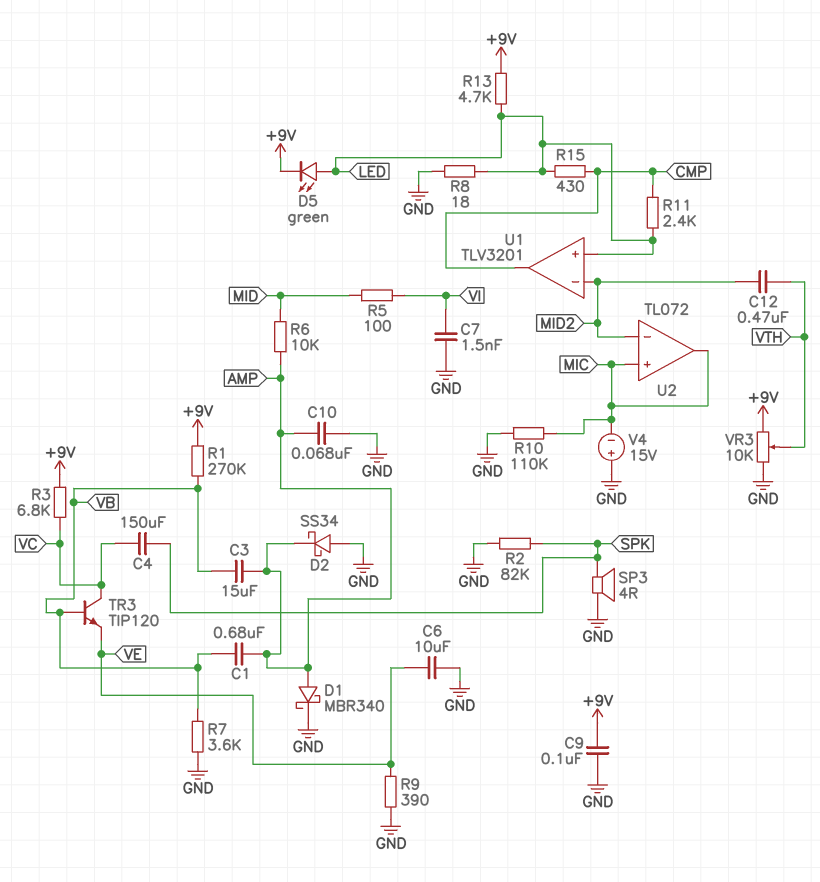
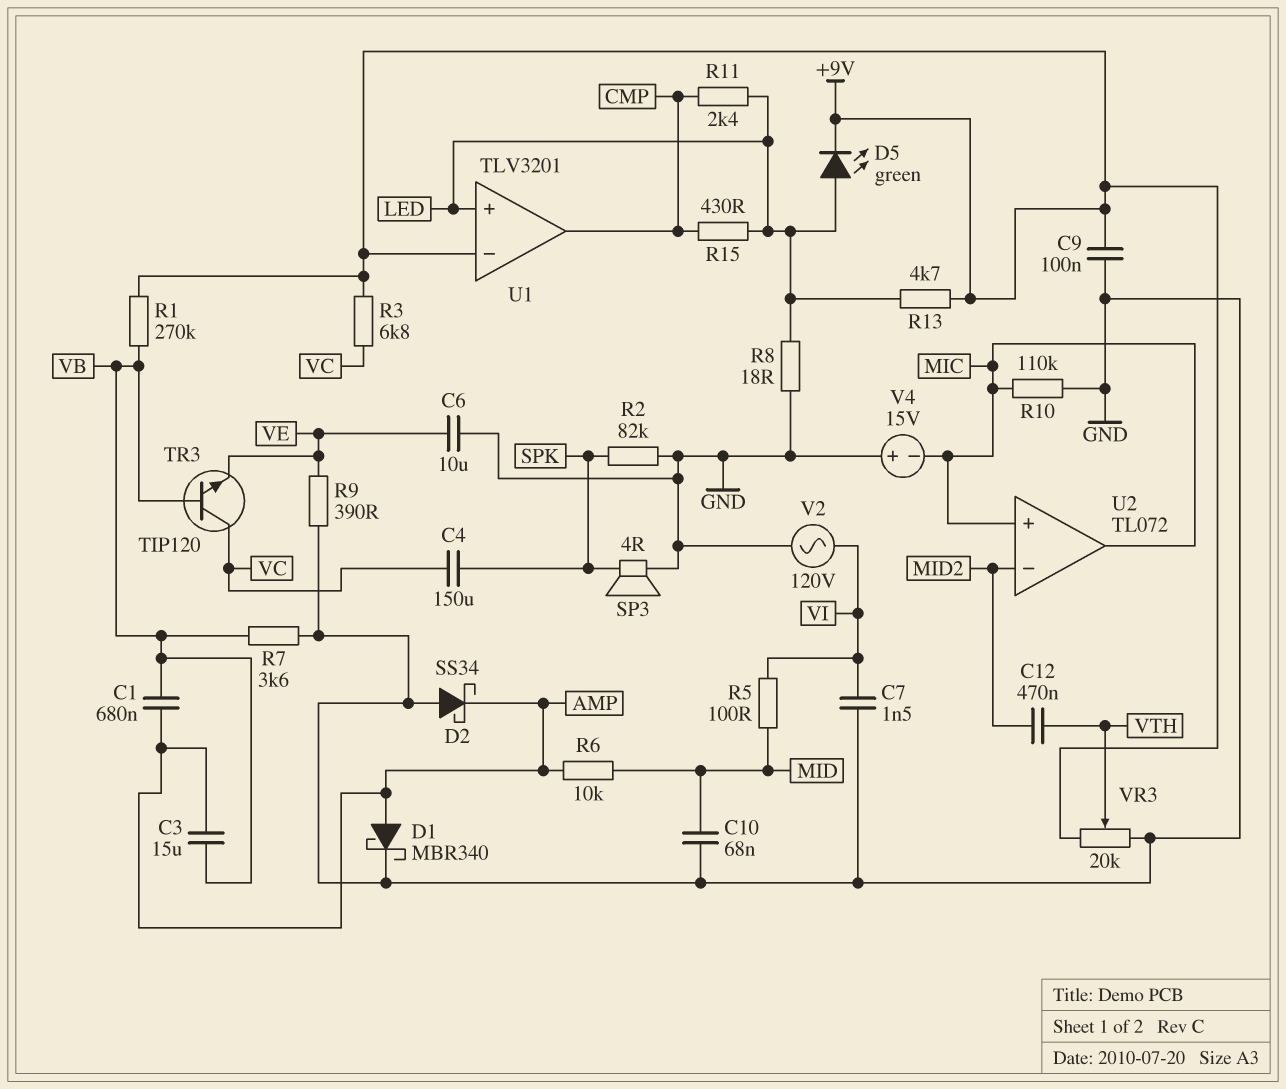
C10: 68nF (AMP, GND) -> 68nF (GND, MID)
U1 pin in-: MID2 -> +9V
V2: none -> AC 120V (GND, VI)
VR3: 10k (+9V, GND, wiper VTH) -> 20k (+9V, GND, wiper VTH)

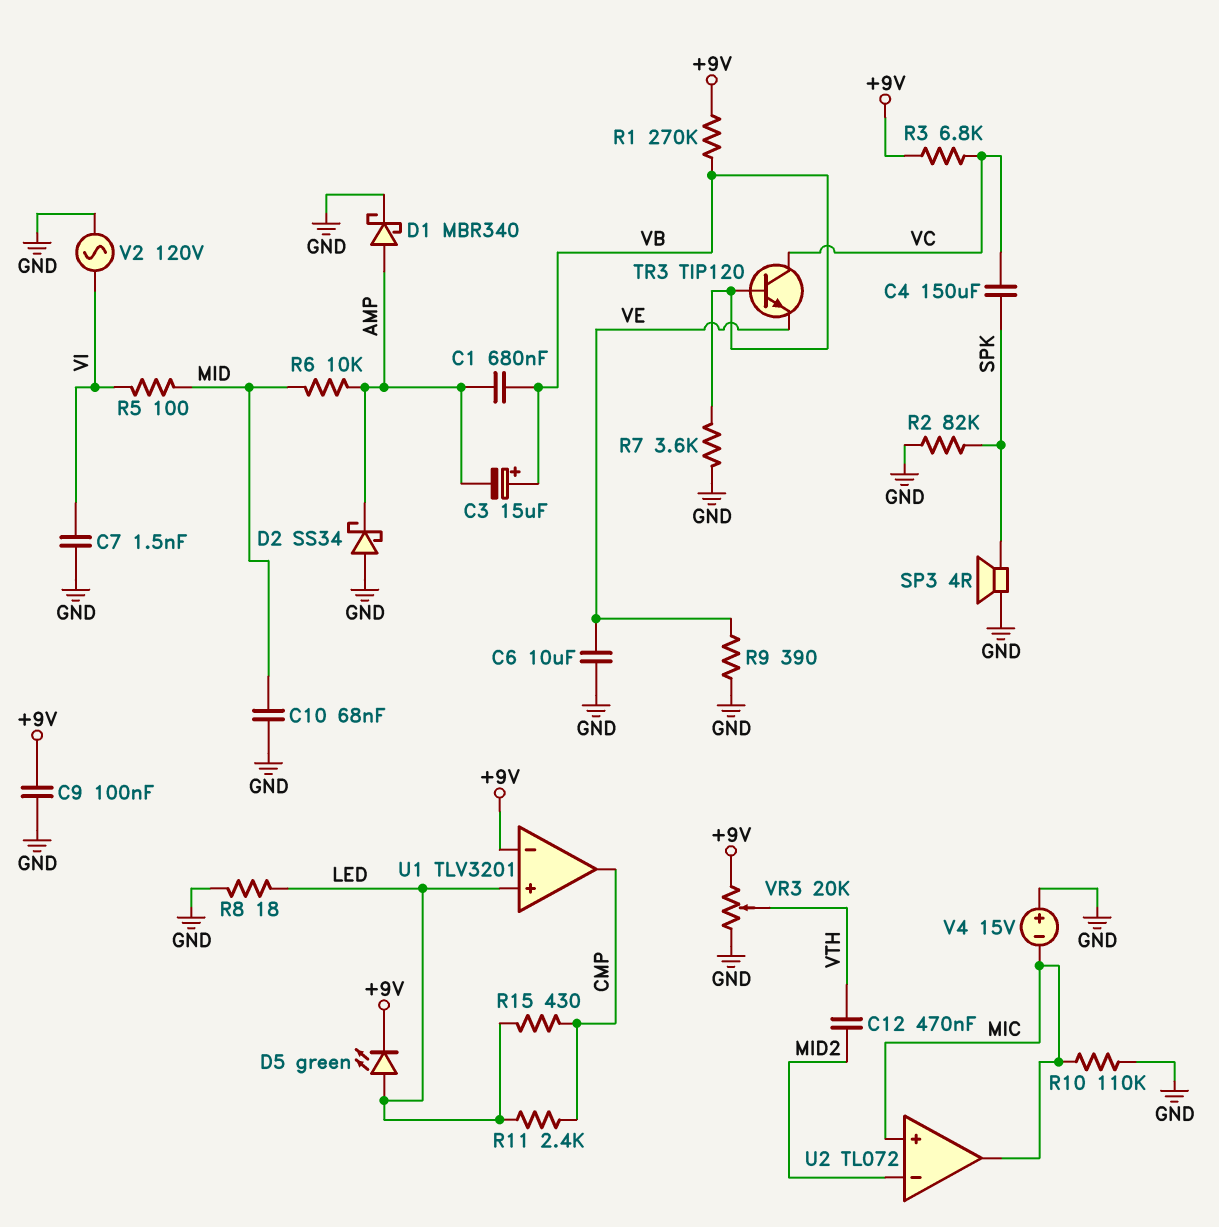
C3: 15uF (AMP, VB) -> 15uF (plus VB, minus AMP)
R13: 4.7k (+9V, LED) -> none

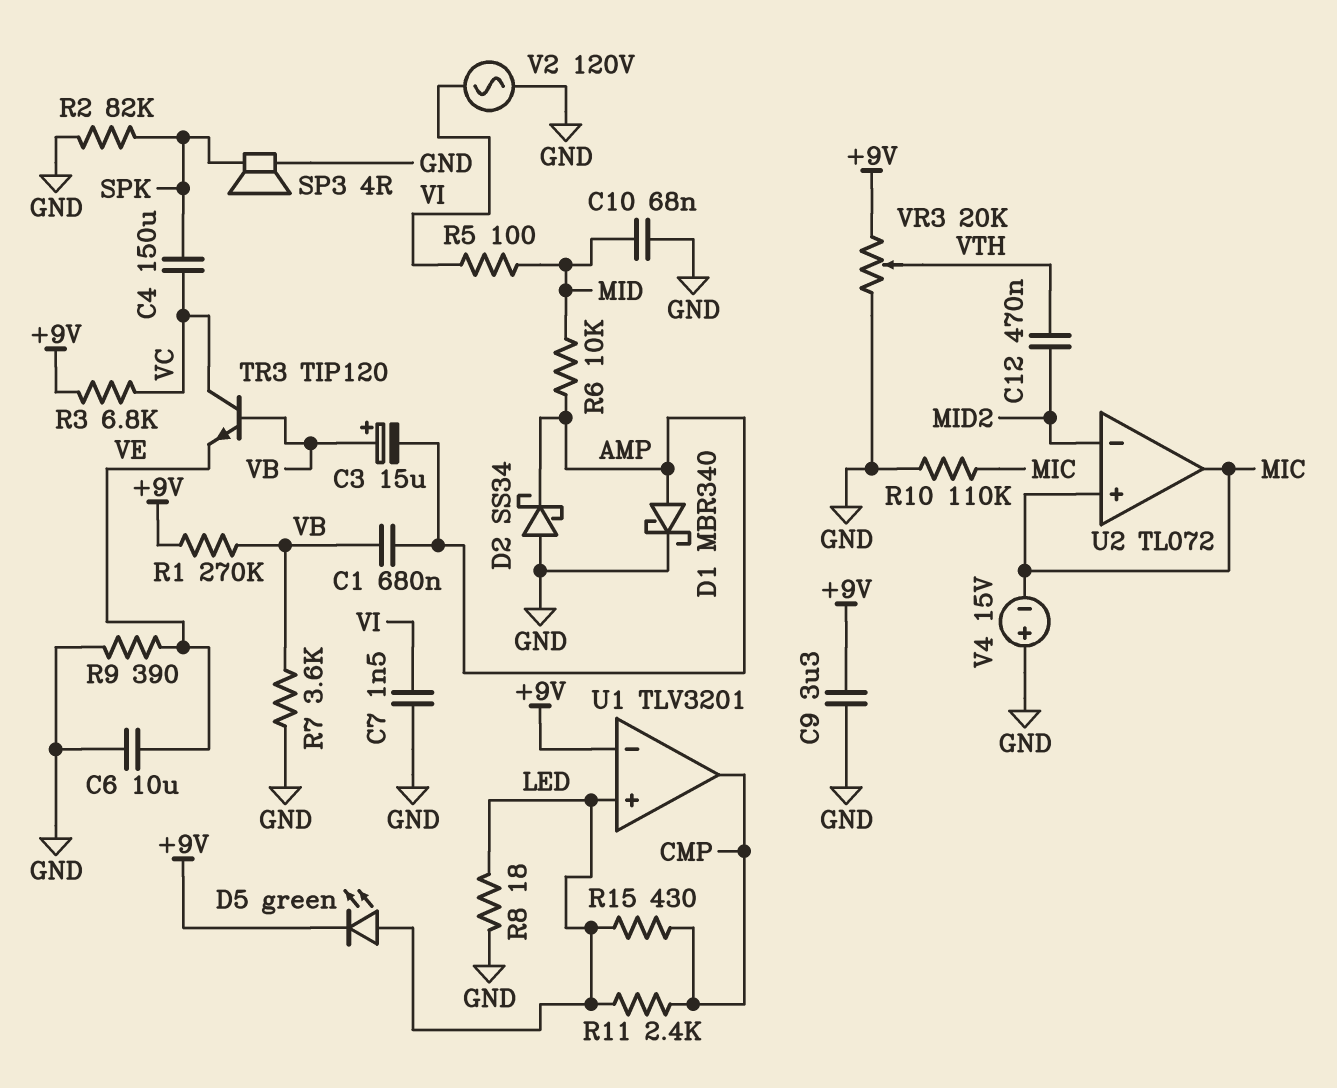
C9: 100nF (+9V, GND) -> 3.3uF (+9V, GND)

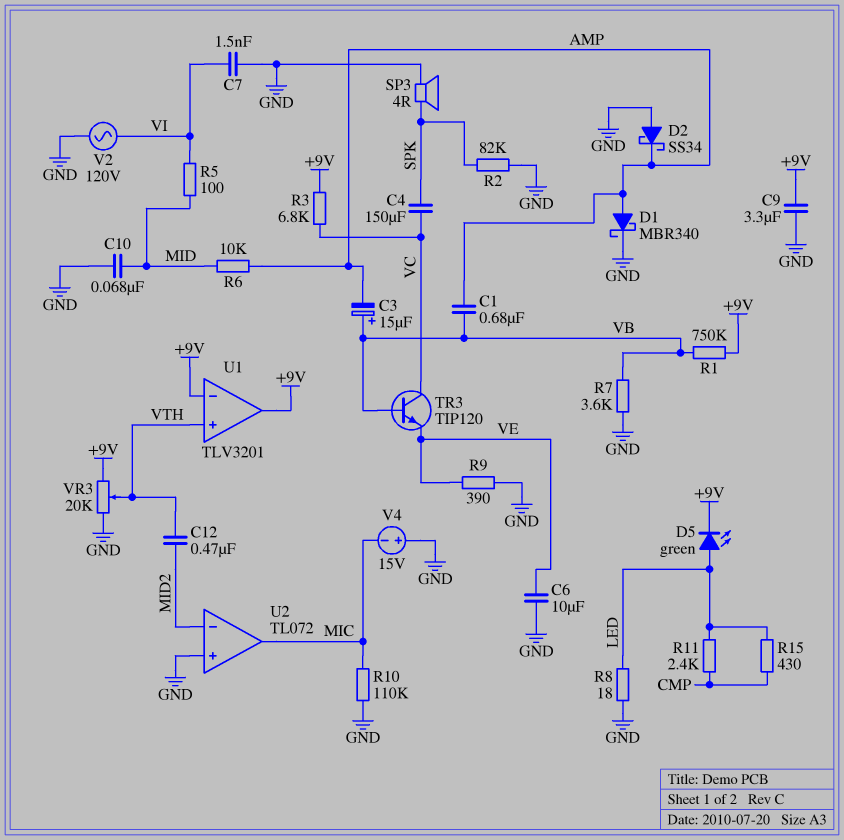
R1: 270k (+9V, VB) -> 750k (+9V, VB)
U1 pin in+: LED -> VTH
U1 pin out: CMP -> +9V
U2 pin in+: MIC -> GND

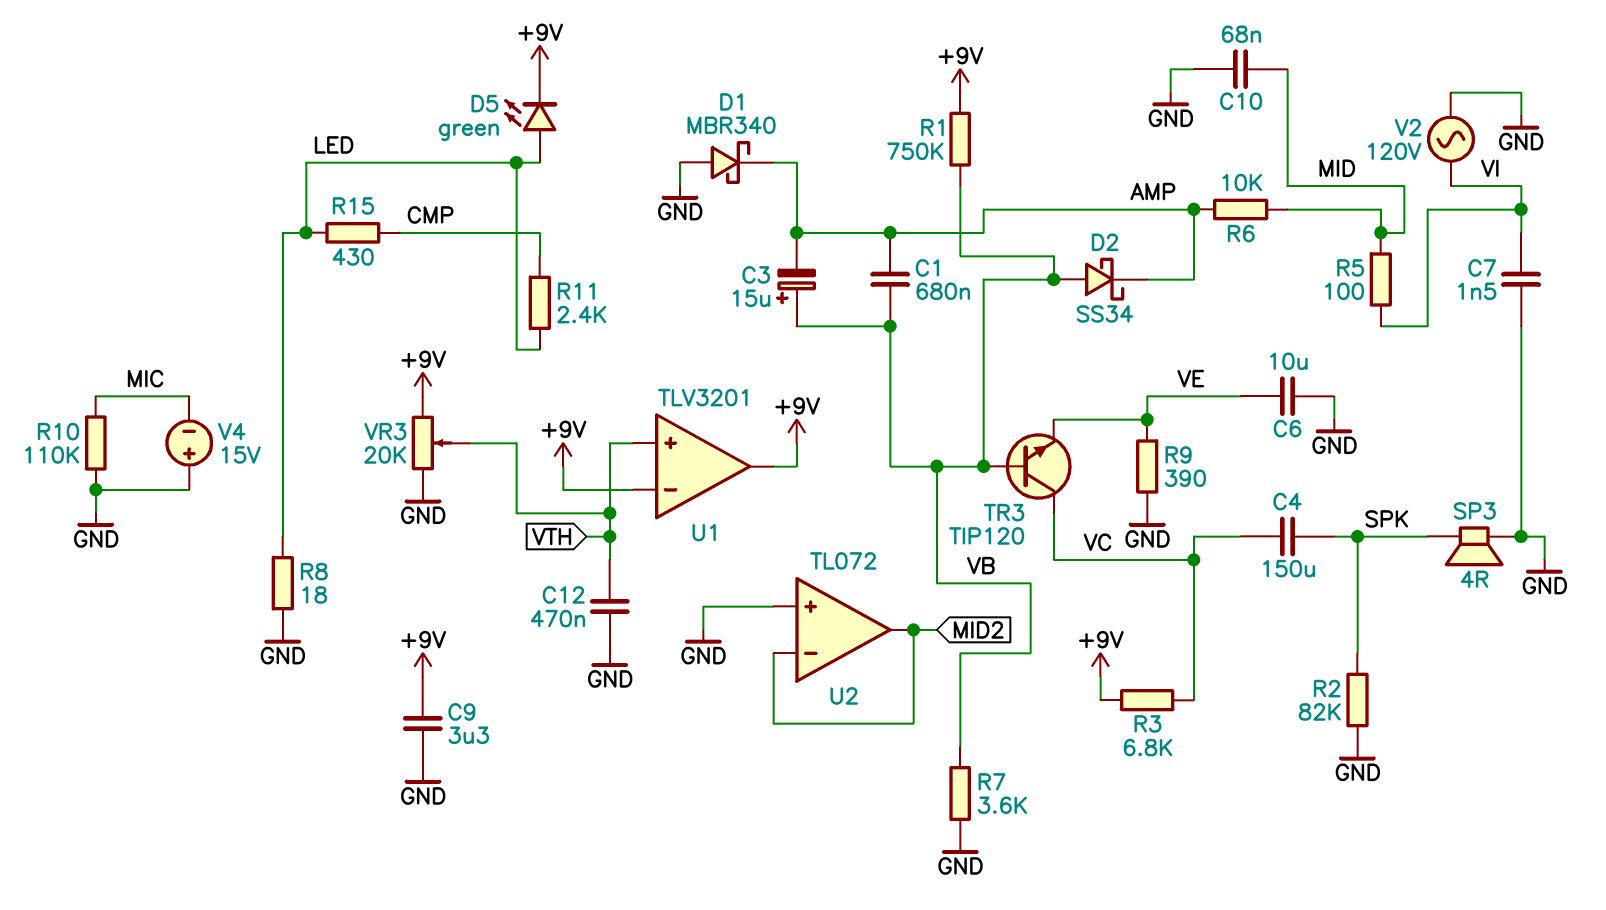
C12: 470nF (MID2, VTH) -> 470nF (GND, VTH)
D1: schottky MBR340 (A AMP, K GND) -> schottky MBR340 (A GND, K AMP)
D2: schottky SS34 (A GND, K AMP) -> schottky SS34 (A VB, K AMP)
U2 pin out: MIC -> MID2

